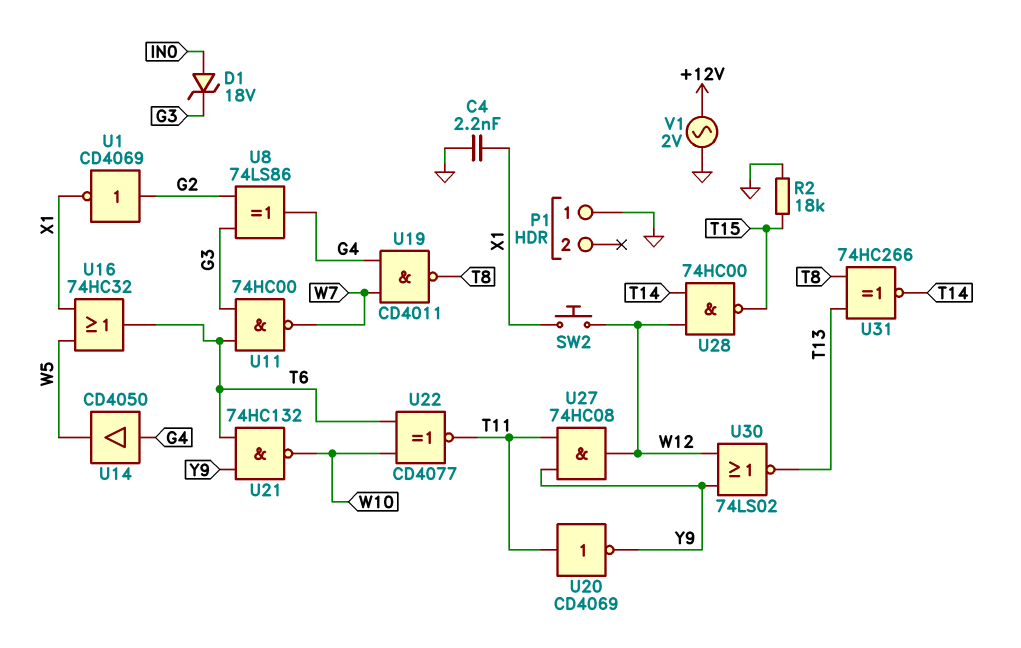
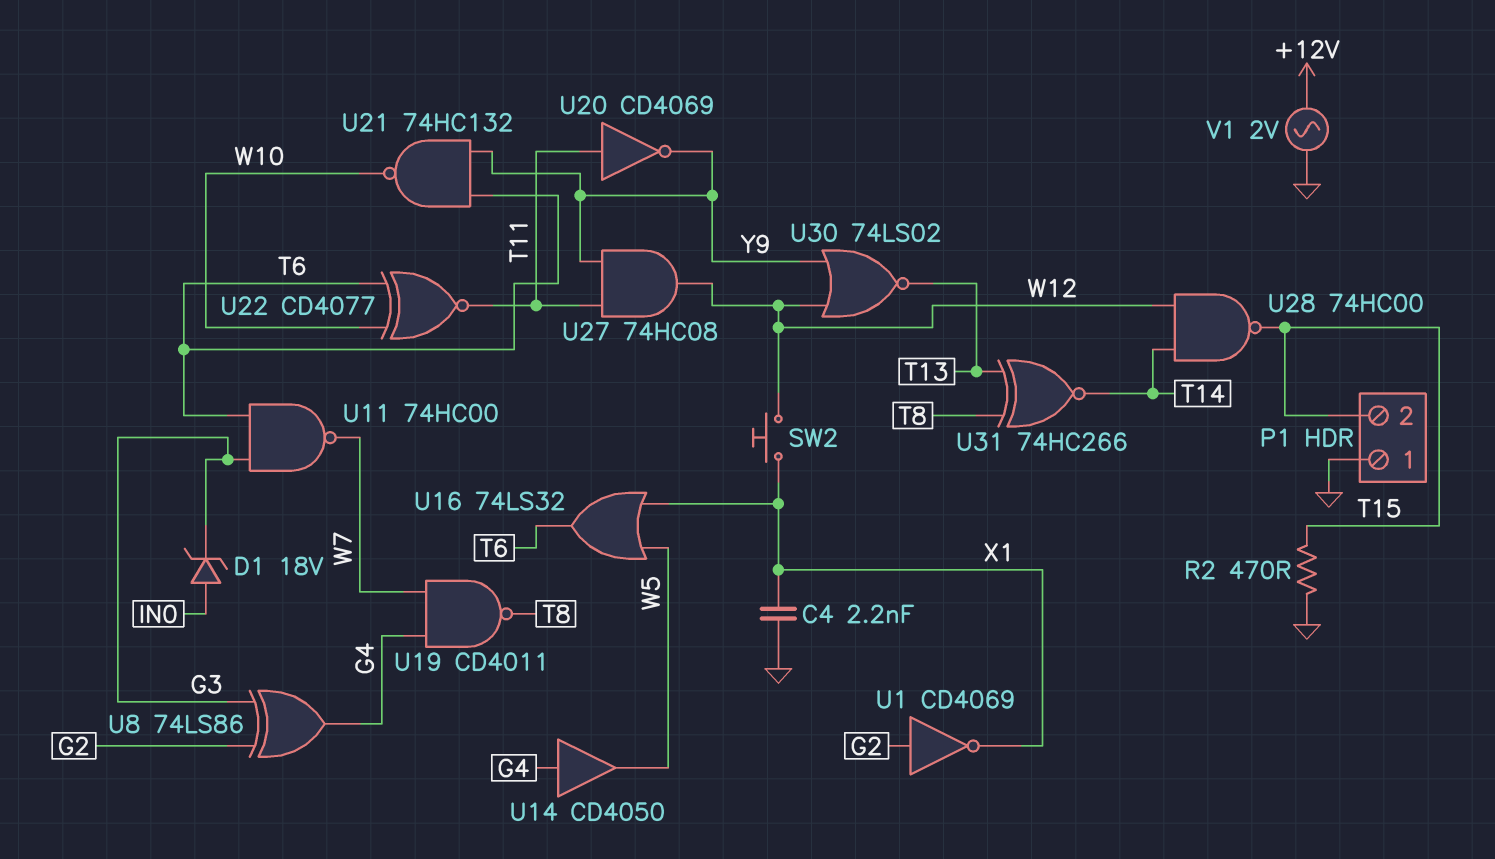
P1 pin 2: none -> T15
R2: 18k (GND, T15) -> 470 (GND, T15)
U16: OR 74HC32 (in W5, in X1, out T6) -> OR 74LS32 (in W5, in X1, out T6)

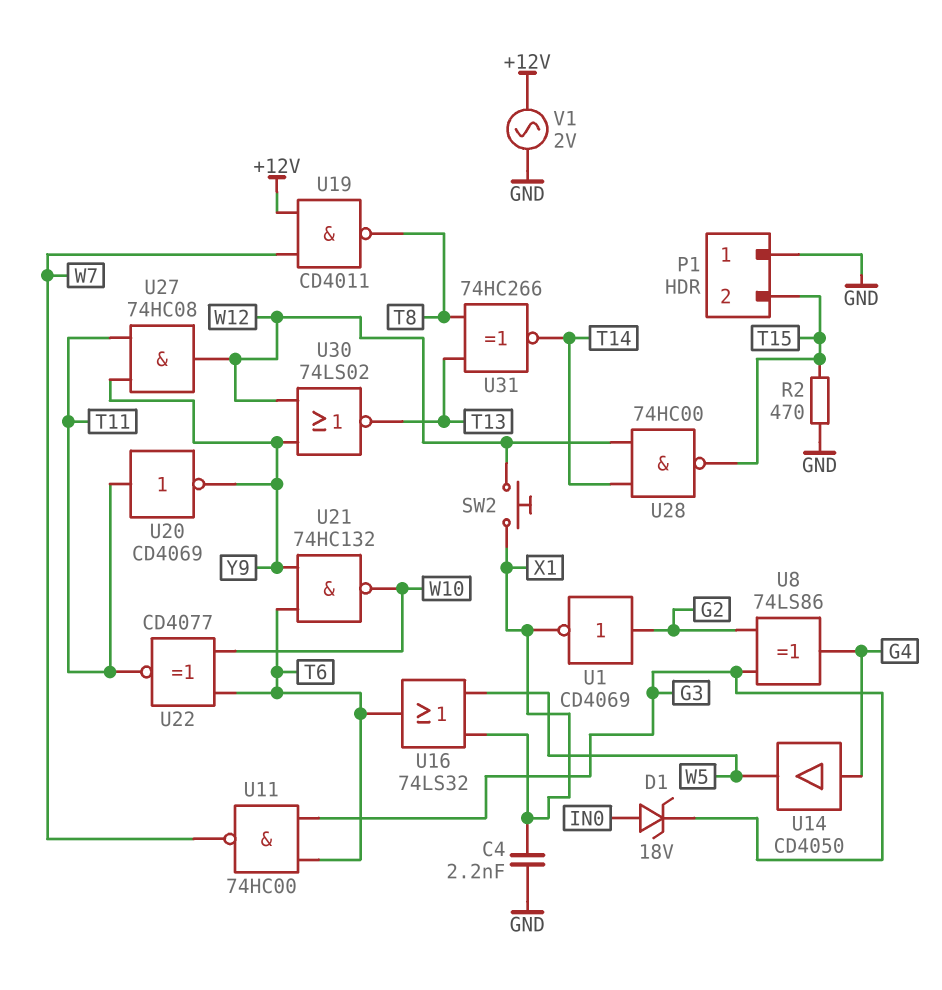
U19: NAND CD4011 (in G4, in W7, out T8) -> NAND CD4011 (in +12V, in W7, out T8)

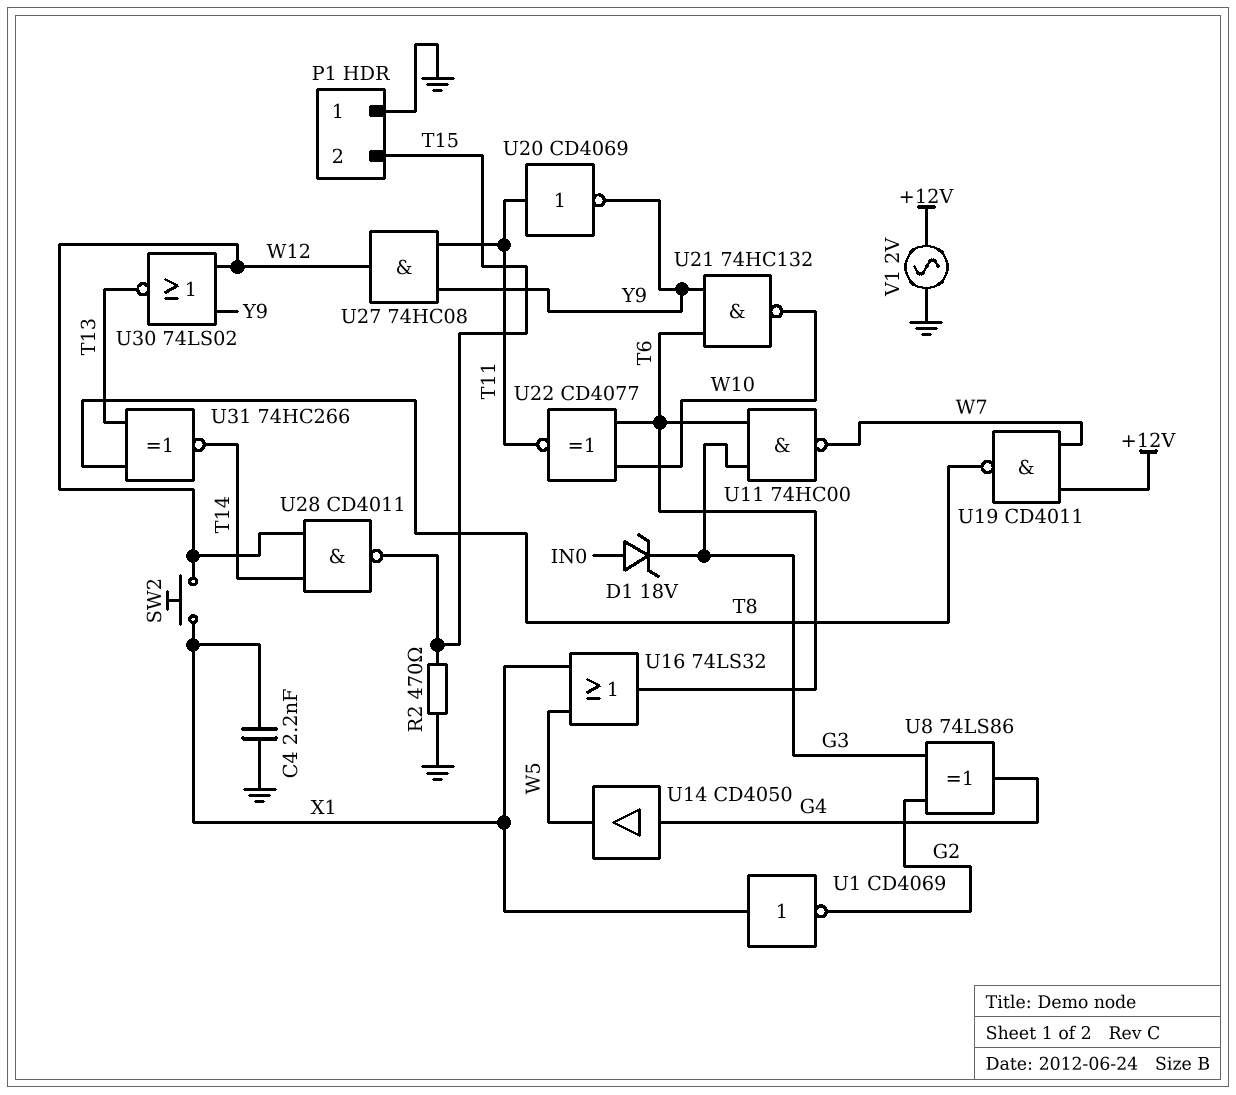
U1: NOT CD4069 (in G2, out X1) -> NOT CD4069 (in X1, out G2)
U28: NAND 74HC00 (in T14, in W12, out T15) -> NAND CD4011 (in T14, in W12, out T15)

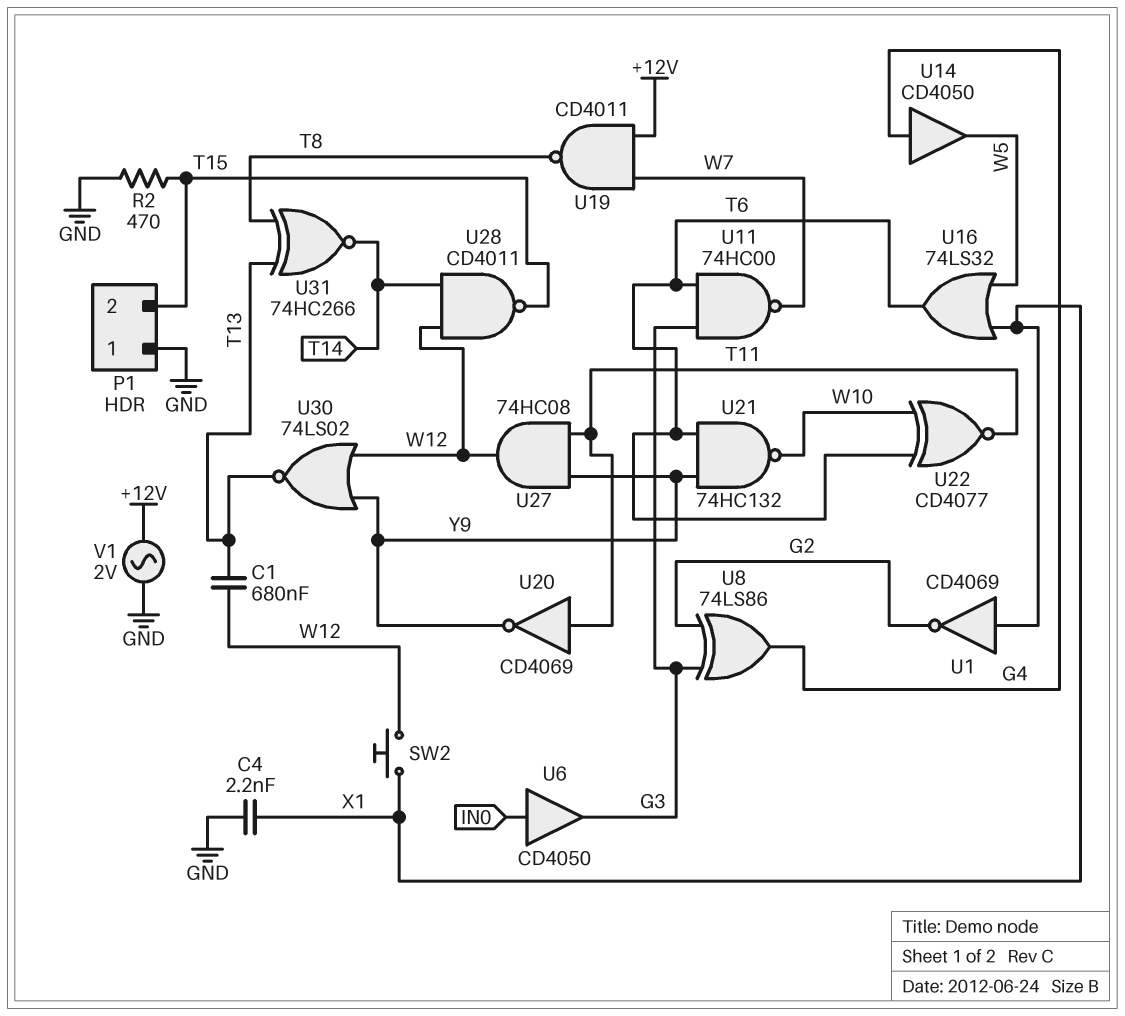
C1: none -> 680nF (T13, W12)
D1: zener 18V (A IN0, K G3) -> none
U6: none -> buffer CD4050 (in IN0, out G3)

